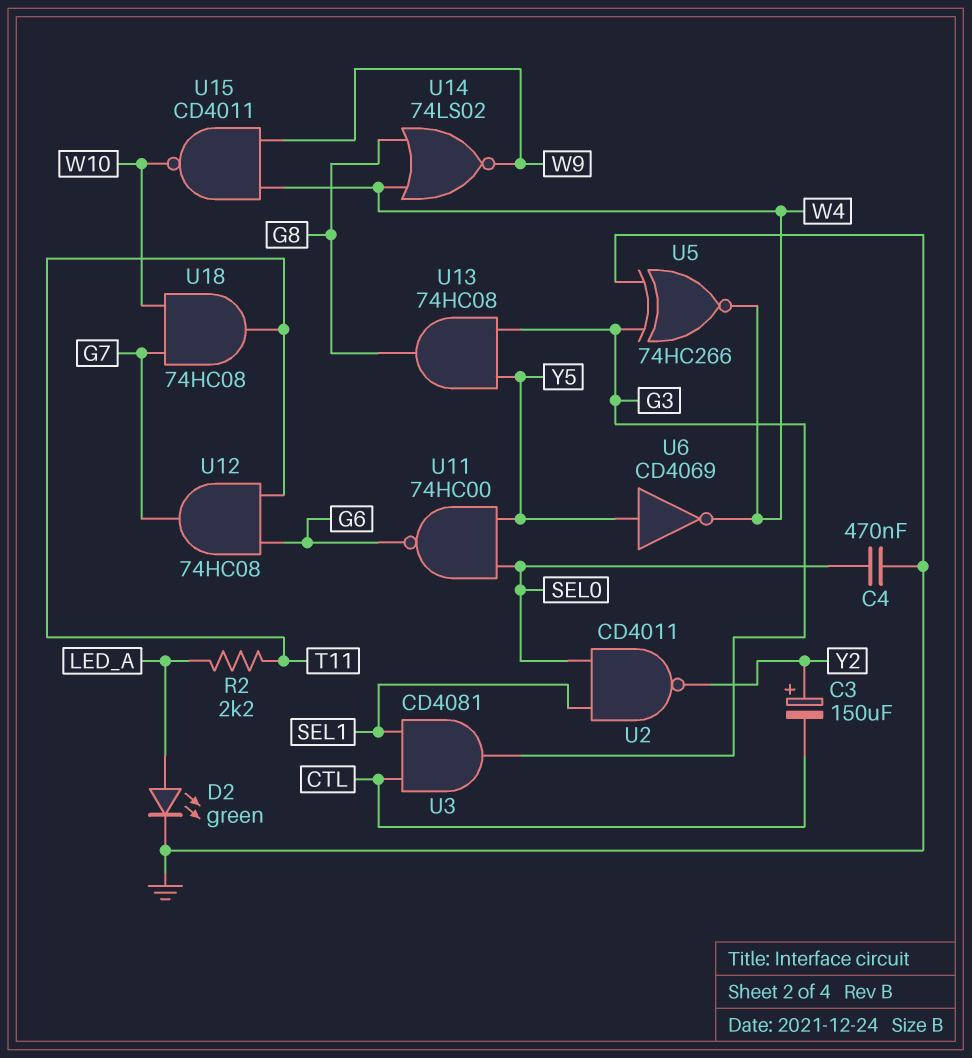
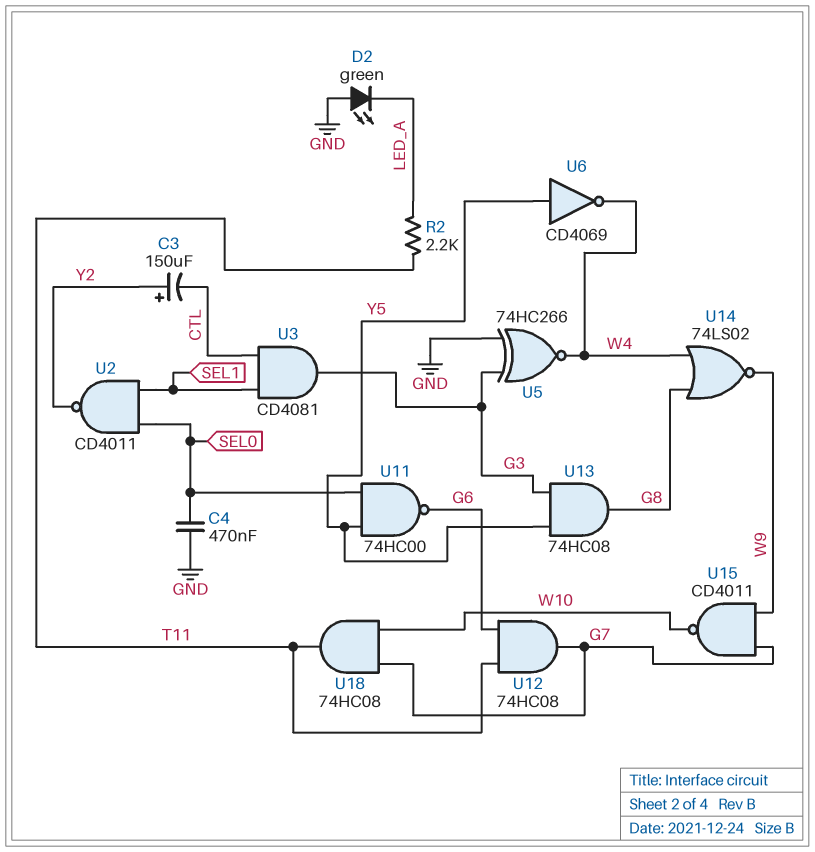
D2: LED green (A LED_A, K GND) -> LED green (A GND, K LED_A)
U15: NAND CD4011 (in W4, in W9, out W10) -> NAND CD4011 (in G7, in W9, out W10)

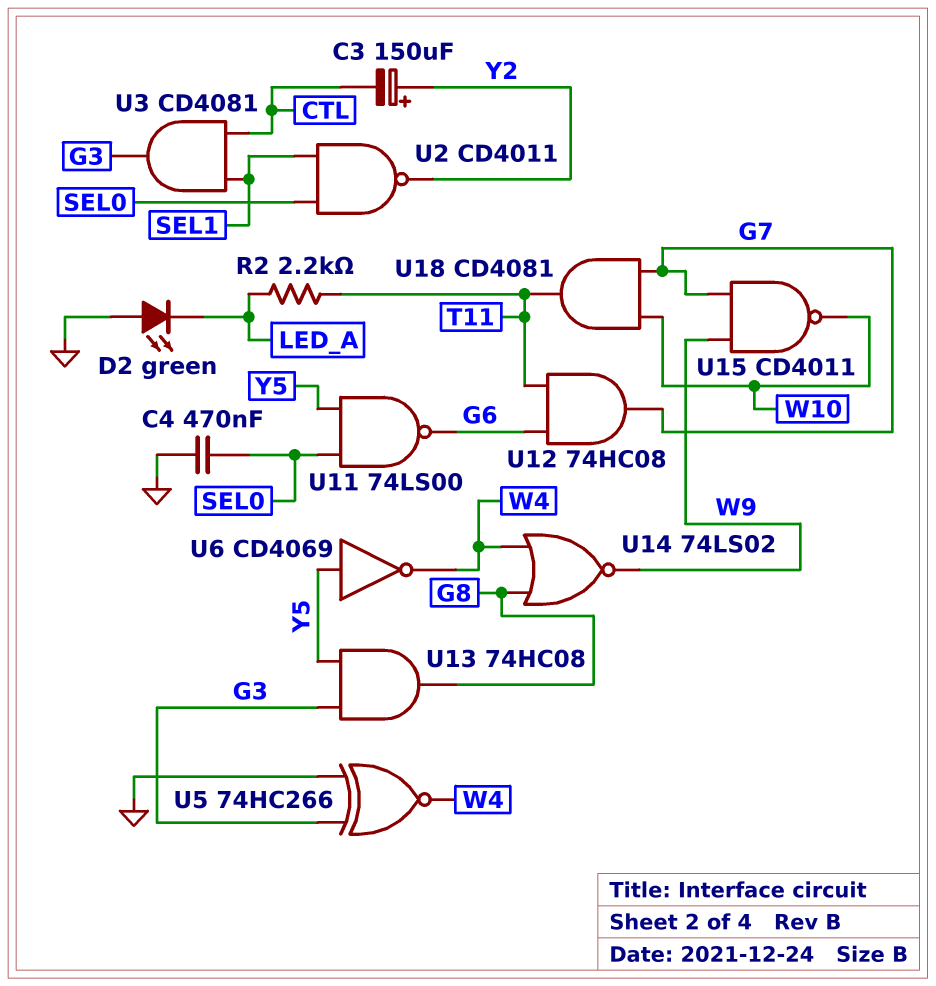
U11: NAND 74HC00 (in SEL0, in Y5, out G6) -> NAND 74LS00 (in SEL0, in Y5, out G6)
U18: AND 74HC08 (in G7, in W10, out T11) -> AND CD4081 (in G7, in W10, out T11)

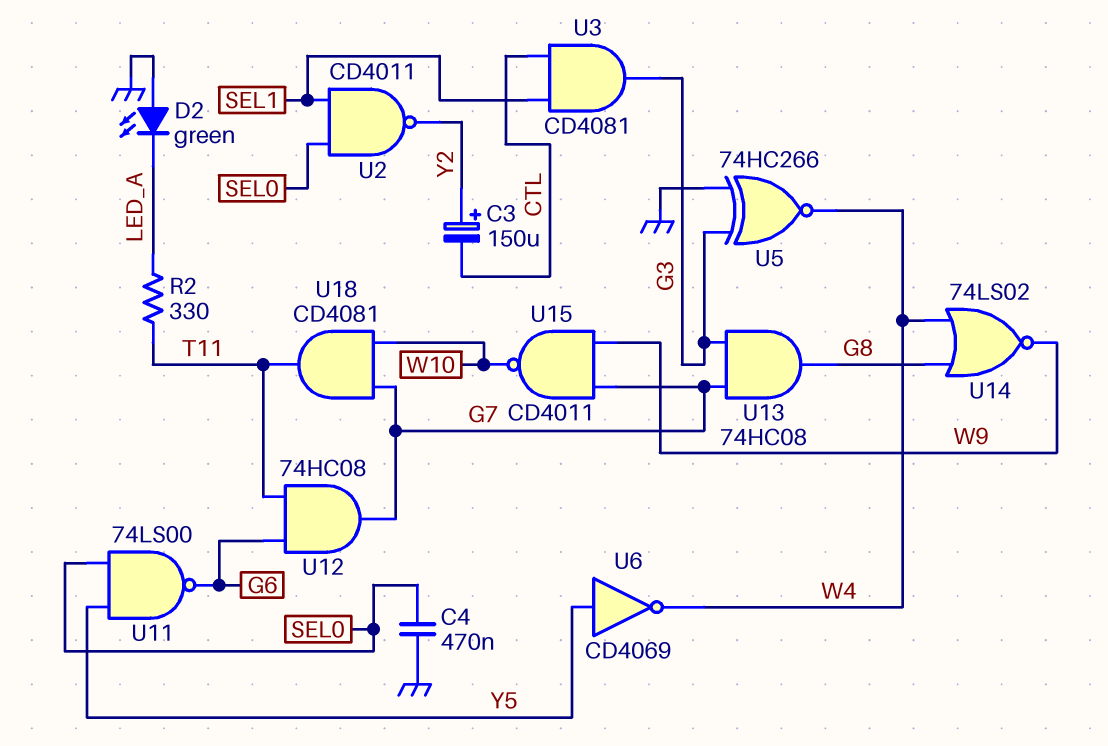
R2: 2.2k (LED_A, T11) -> 330 (LED_A, T11)
U13: AND 74HC08 (in G3, in Y5, out G8) -> AND 74HC08 (in G3, in G7, out G8)

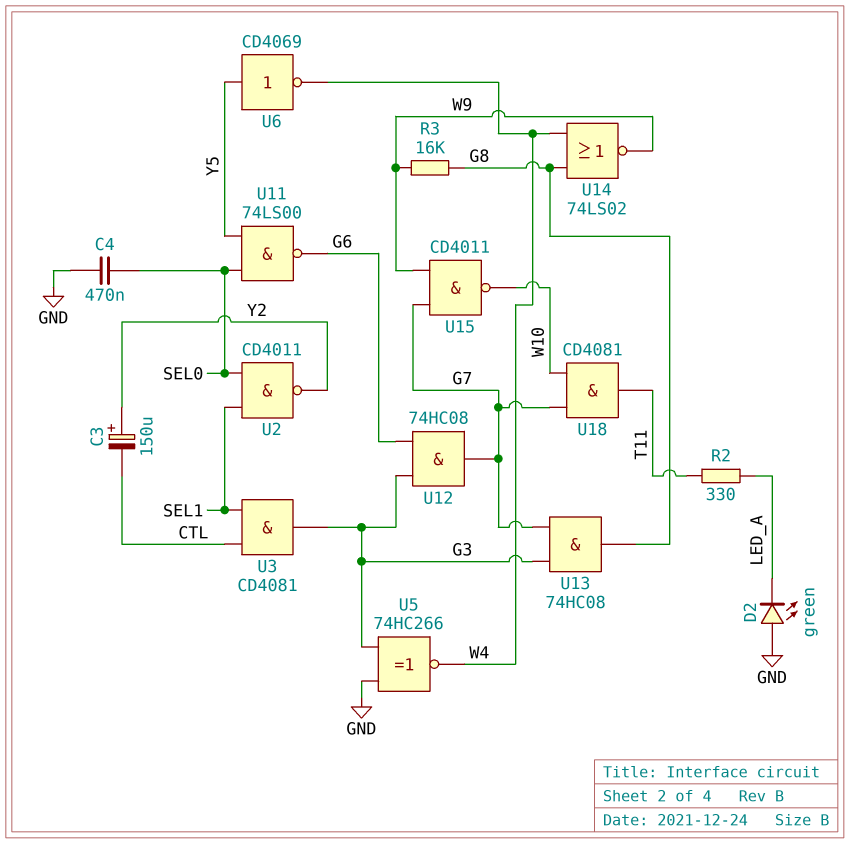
R3: none -> 16k (G8, W9)
U12: AND 74HC08 (in G6, in T11, out G7) -> AND 74HC08 (in G3, in G6, out G7)

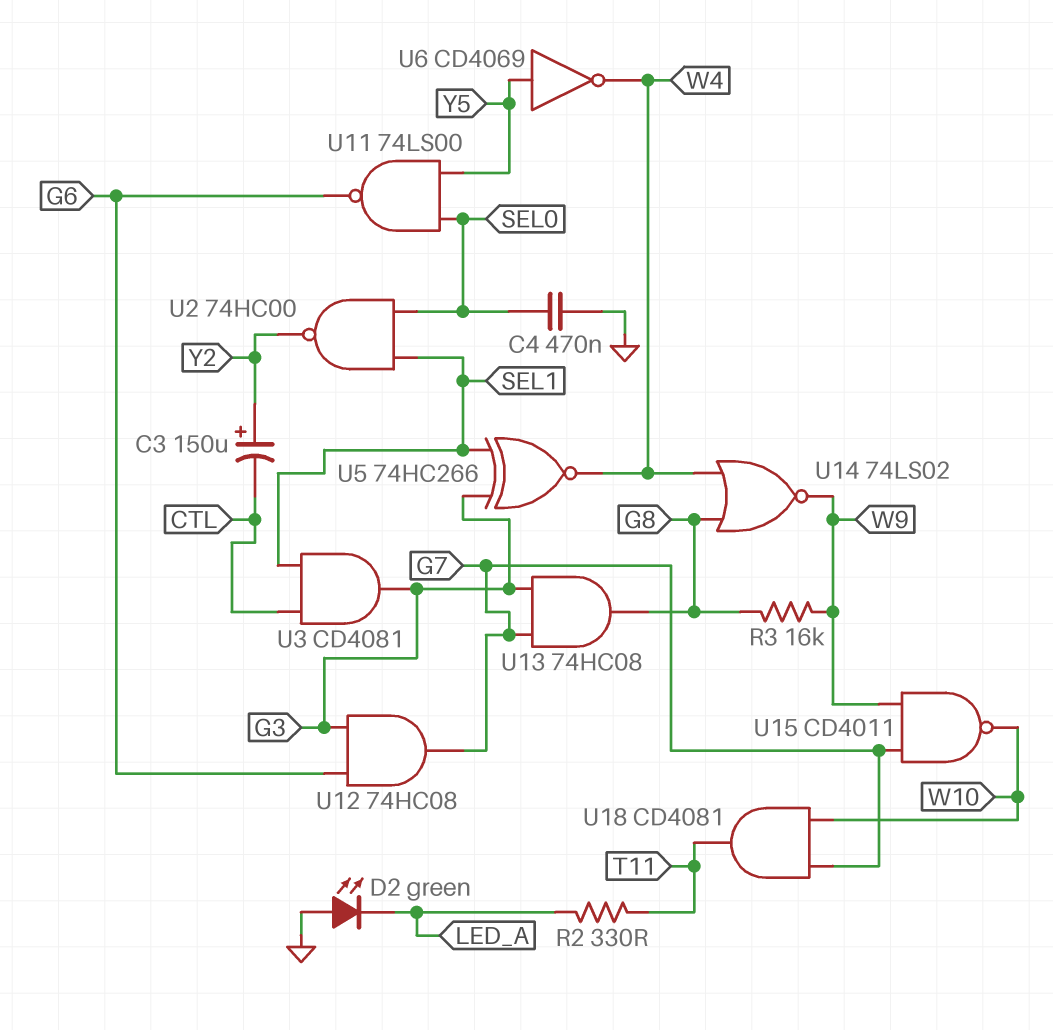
U2: NAND CD4011 (in SEL0, in SEL1, out Y2) -> NAND 74HC00 (in SEL0, in SEL1, out Y2)
U5: XNOR 74HC266 (in G3, in GND, out W4) -> XNOR 74HC266 (in G3, in SEL1, out W4)

